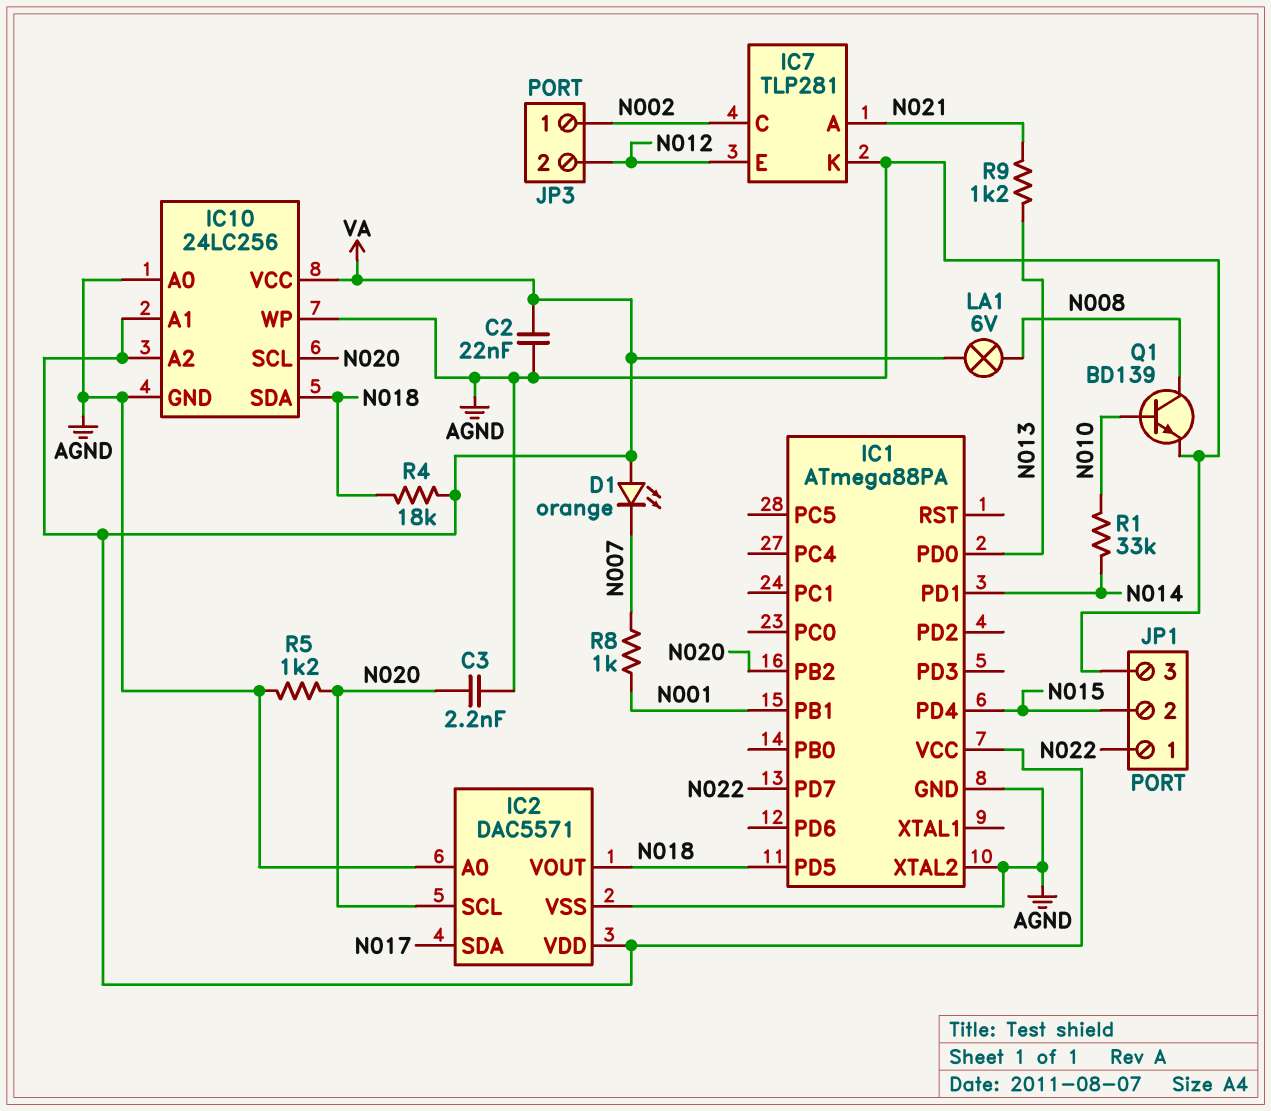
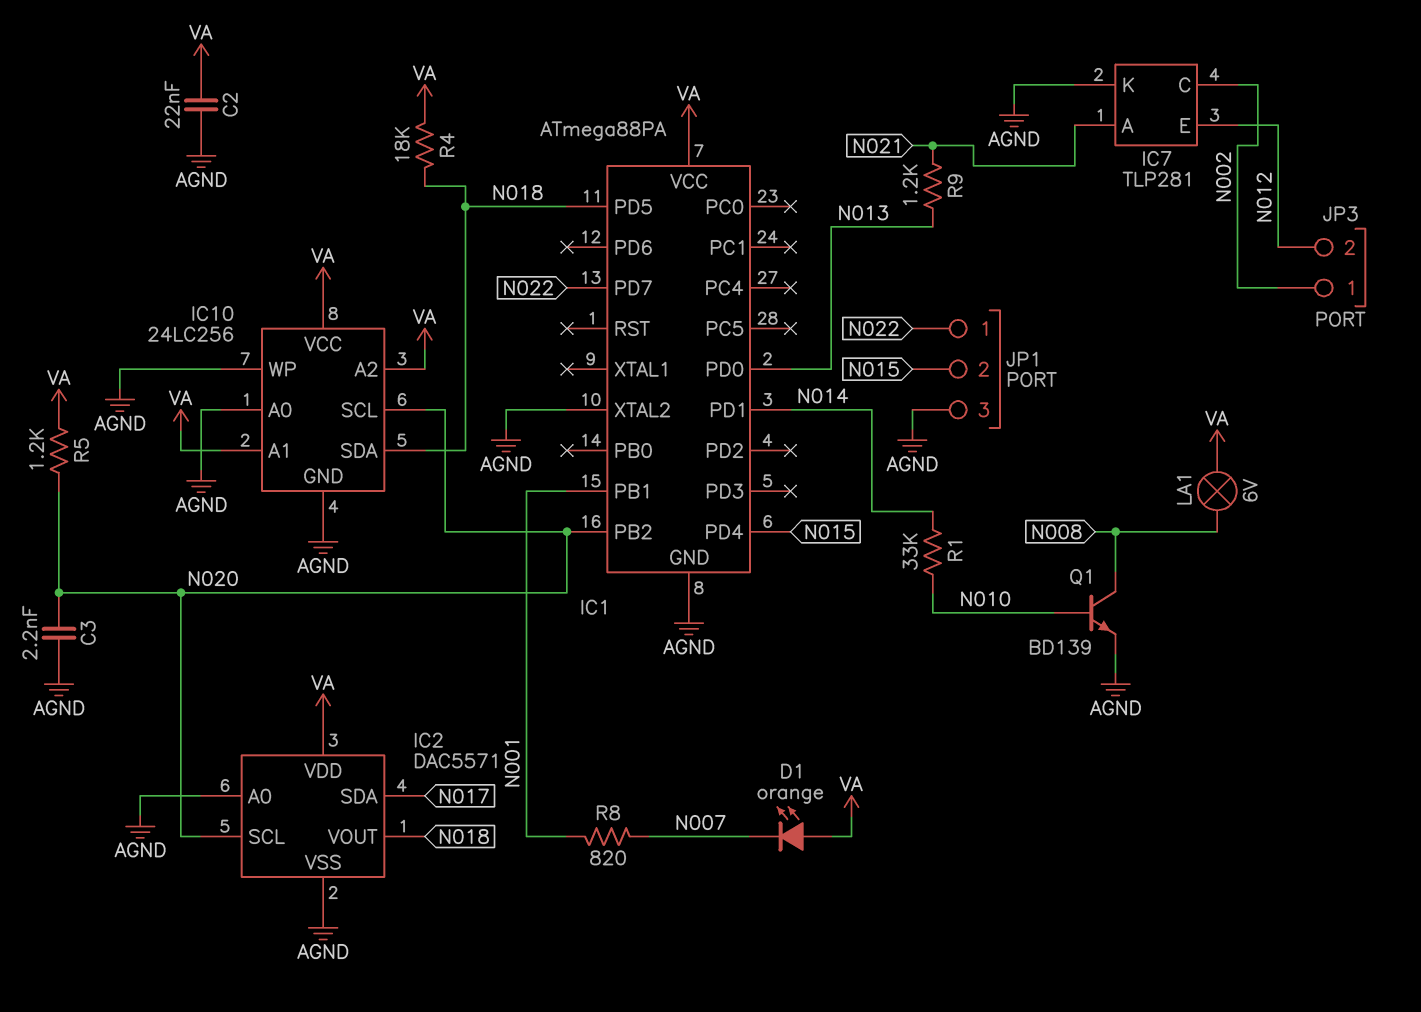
R5: 1.2k (AGND, N020) -> 1.2k (N020, VA)
R8: 1k (N001, N007) -> 820 (N001, N007)

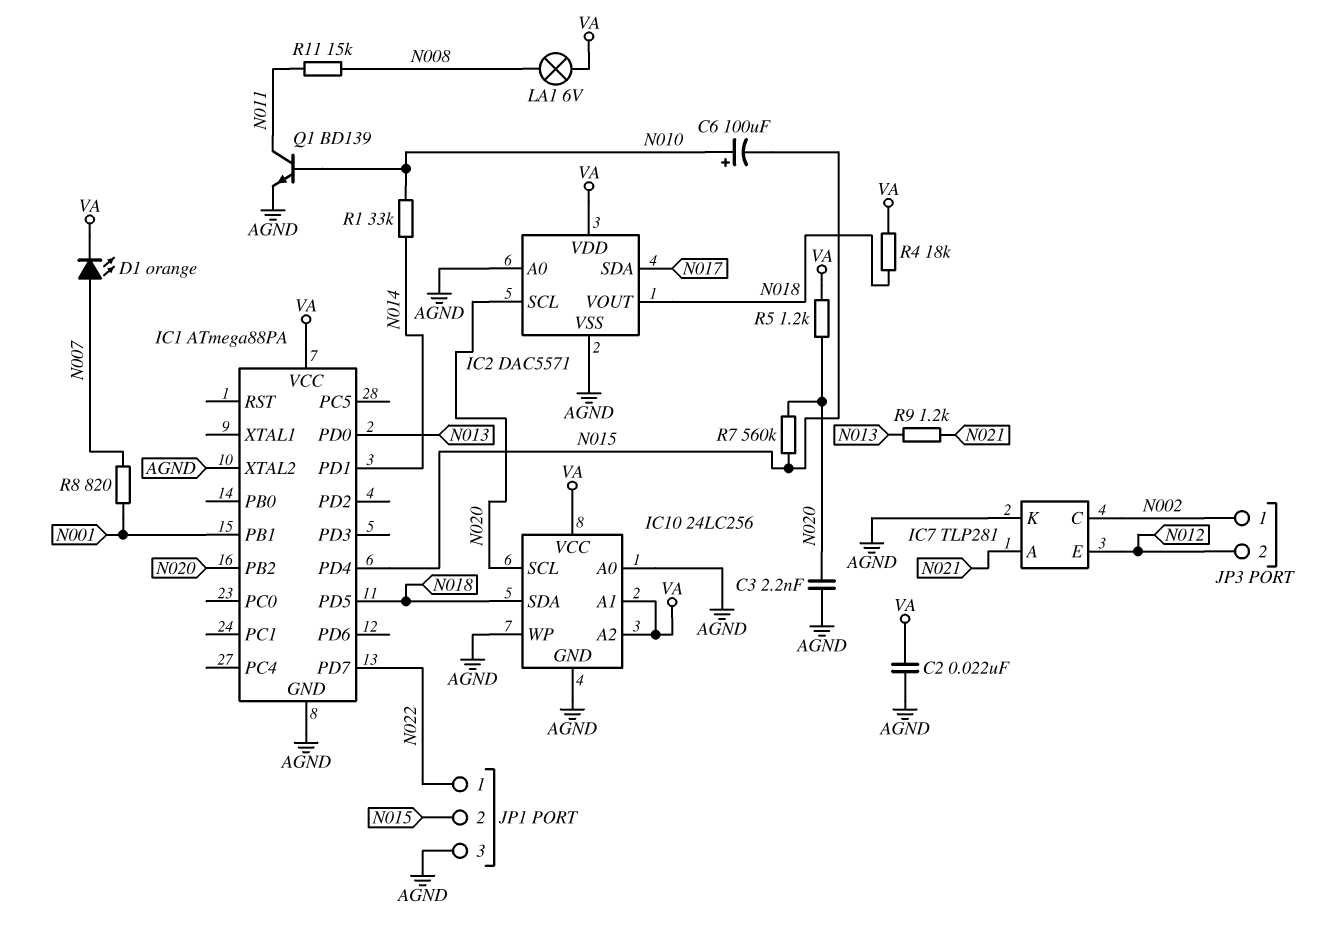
C6: none -> 100uF (plus N010, minus N015)
D1: LED orange (A VA, K N007) -> LED orange (A N007, K VA)
Q1: NPN BD139 (B N010, C N008, E AGND) -> NPN BD139 (B N010, C N011, E AGND)
R7: none -> 560k (N015, N020)
R11: none -> 15k (N008, N011)

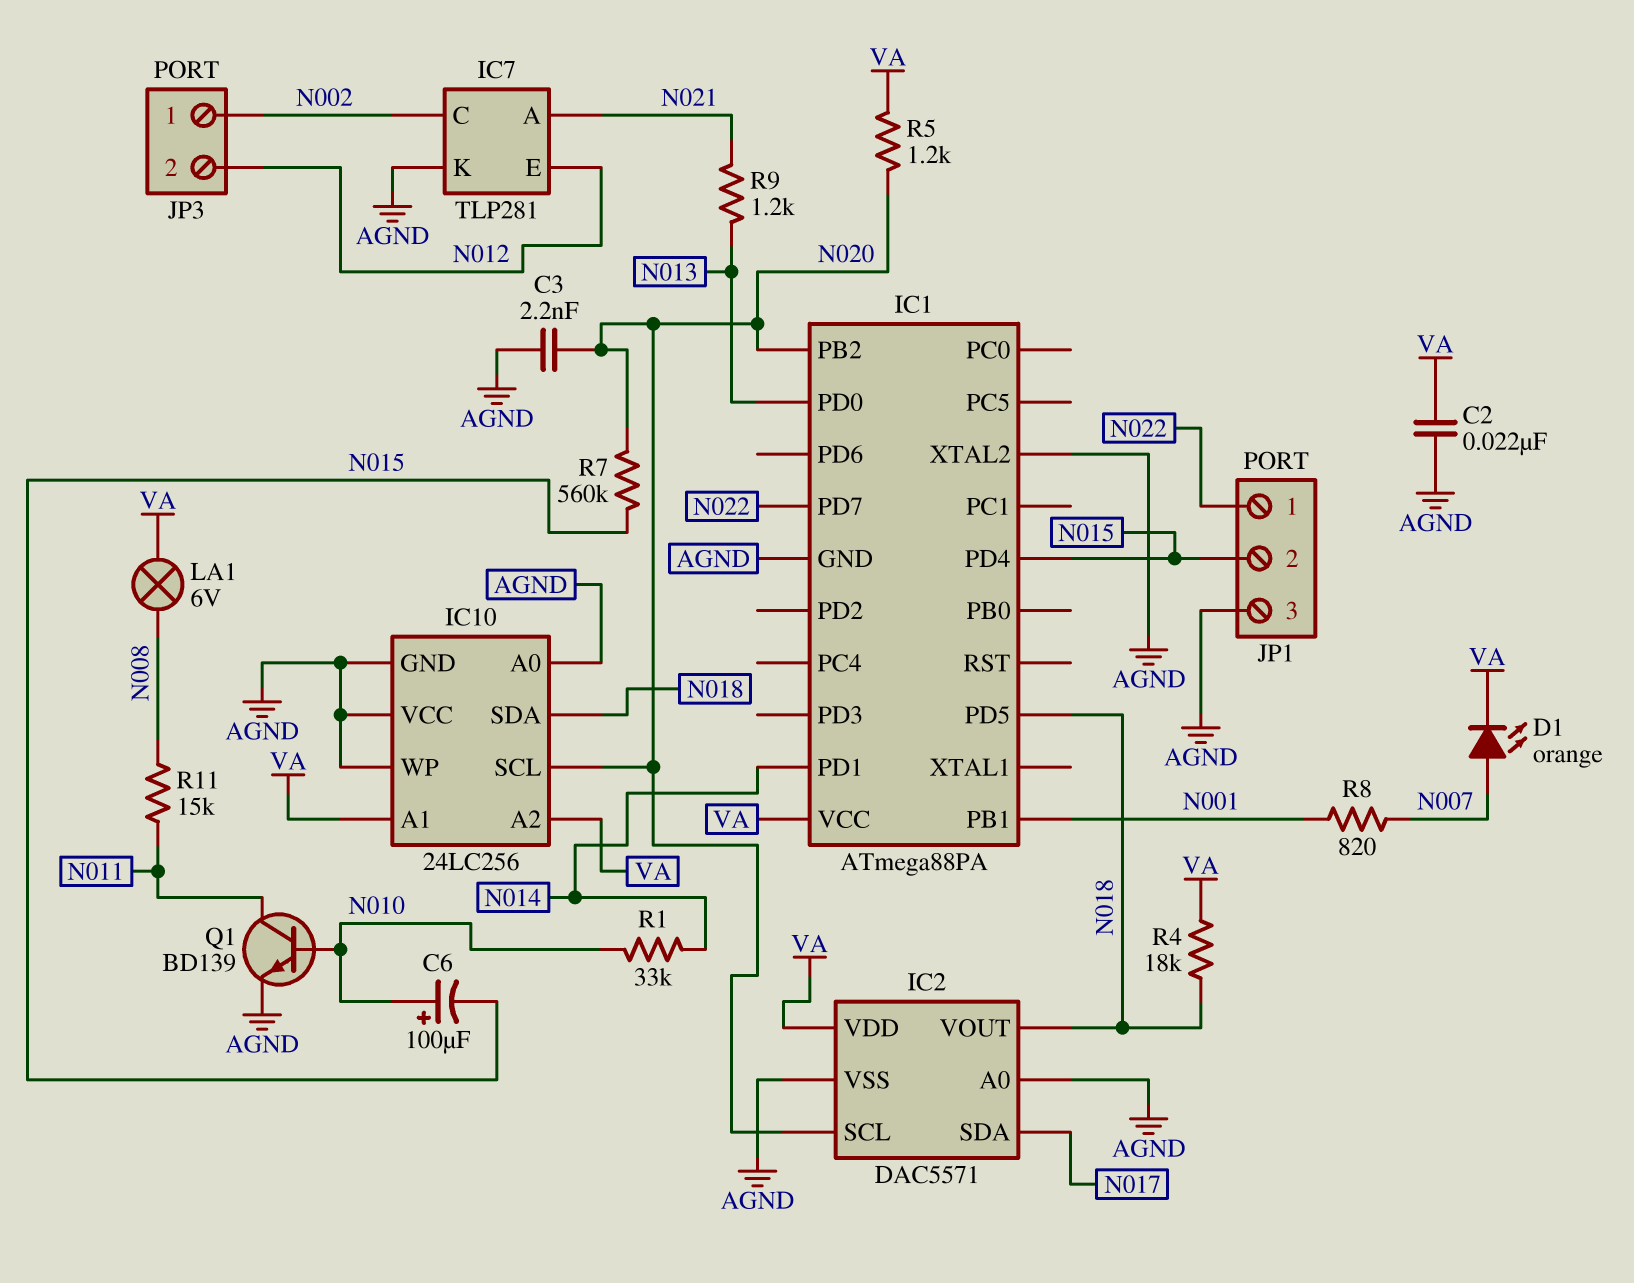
IC10 pin VCC: VA -> AGND

